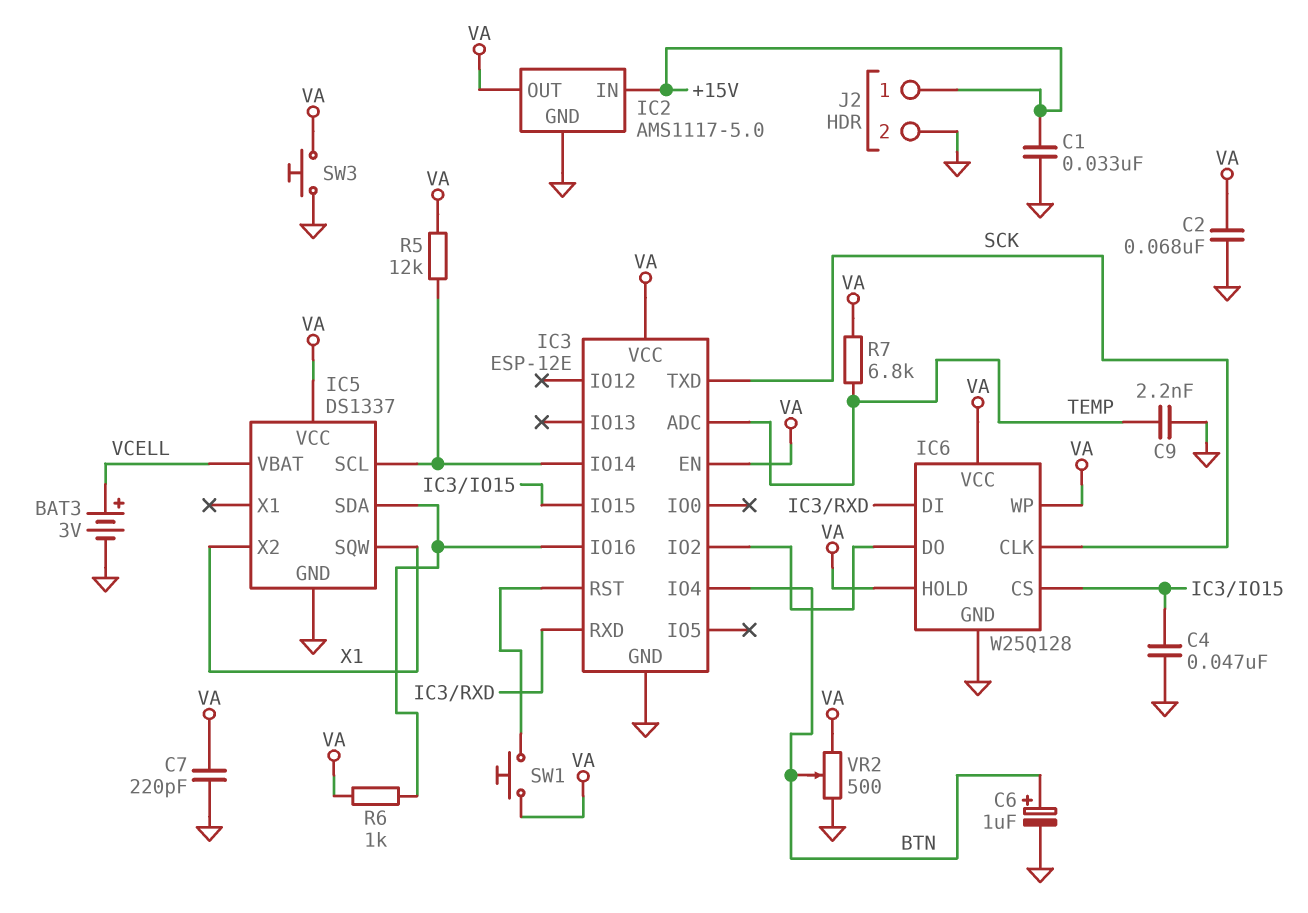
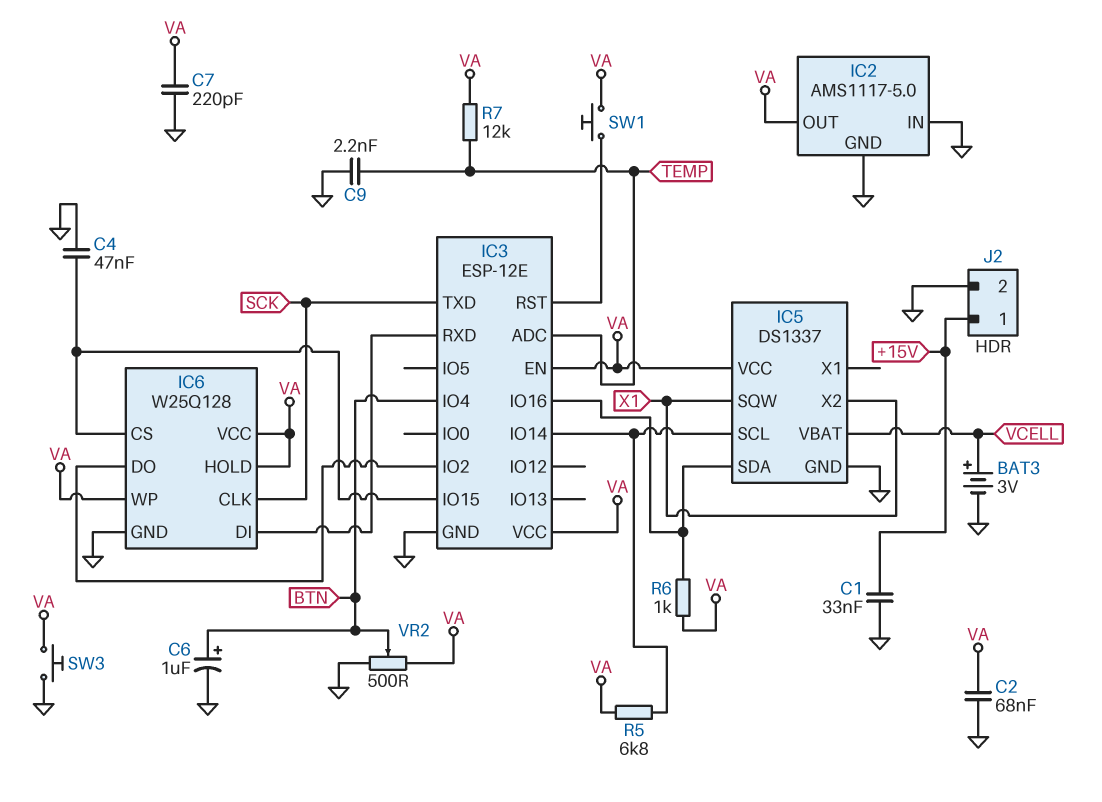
IC2 pin IN: +15V -> GND
R5: 12k (IC3/IO14, VA) -> 6.8k (IC3/IO14, VA)
R7: 6.8k (TEMP, VA) -> 12k (TEMP, VA)

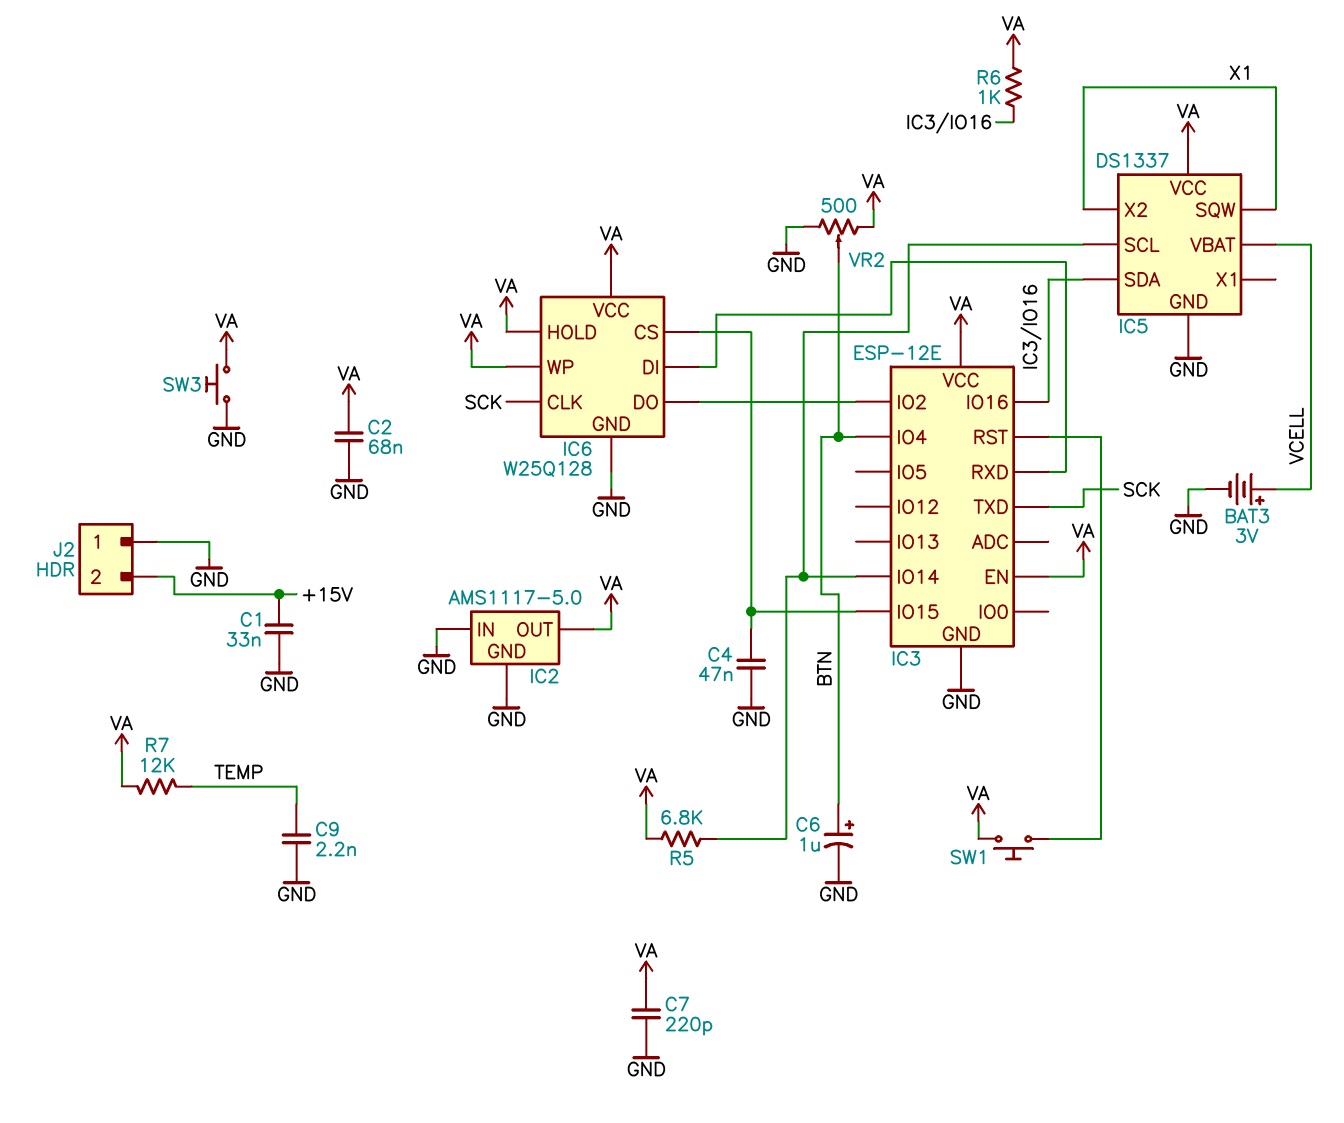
IC3 pin ADC: TEMP -> none
J2 pin 1: +15V -> GND
J2 pin 2: GND -> +15V

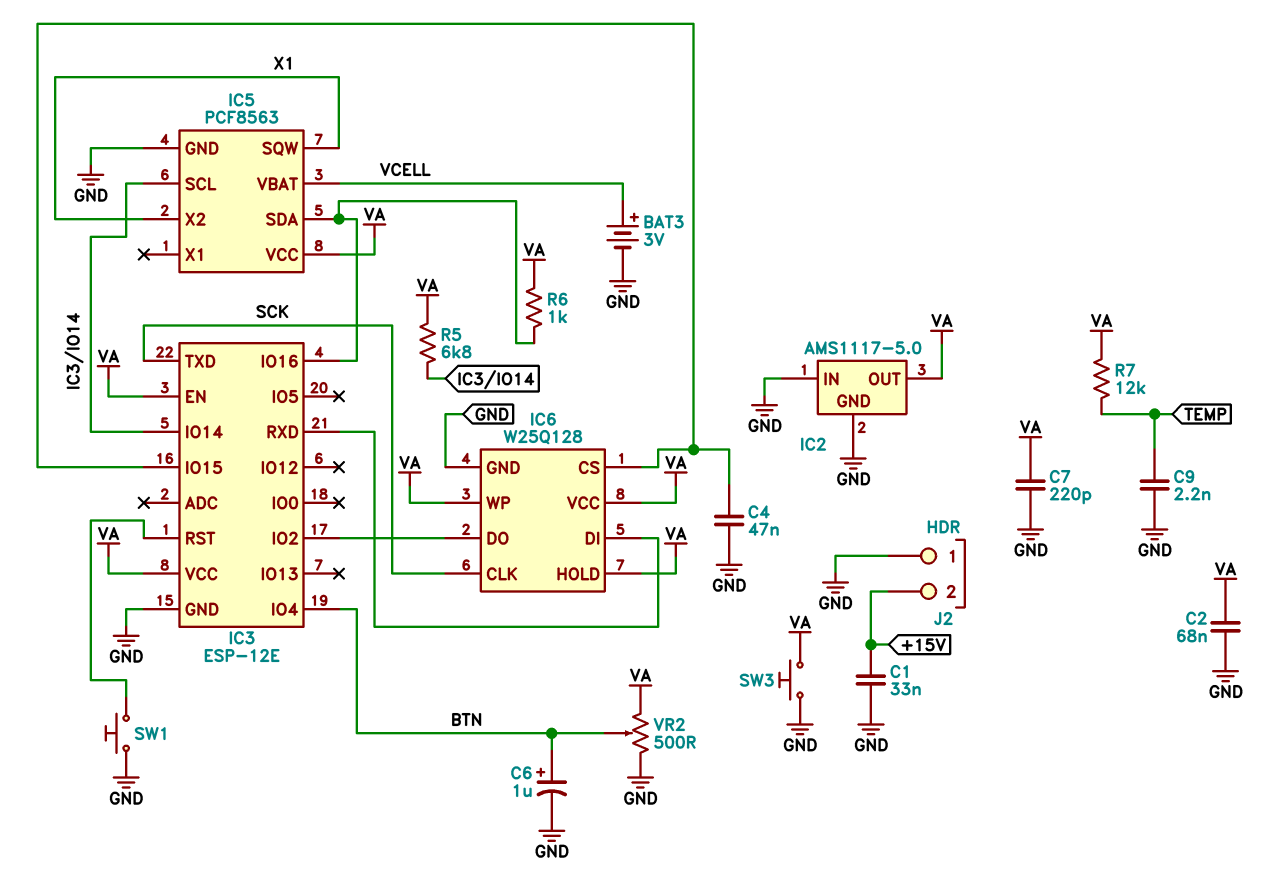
IC5: DS1337 -> PCF8563
SW1: button (IC3/RST, VA) -> button (GND, IC3/RST)

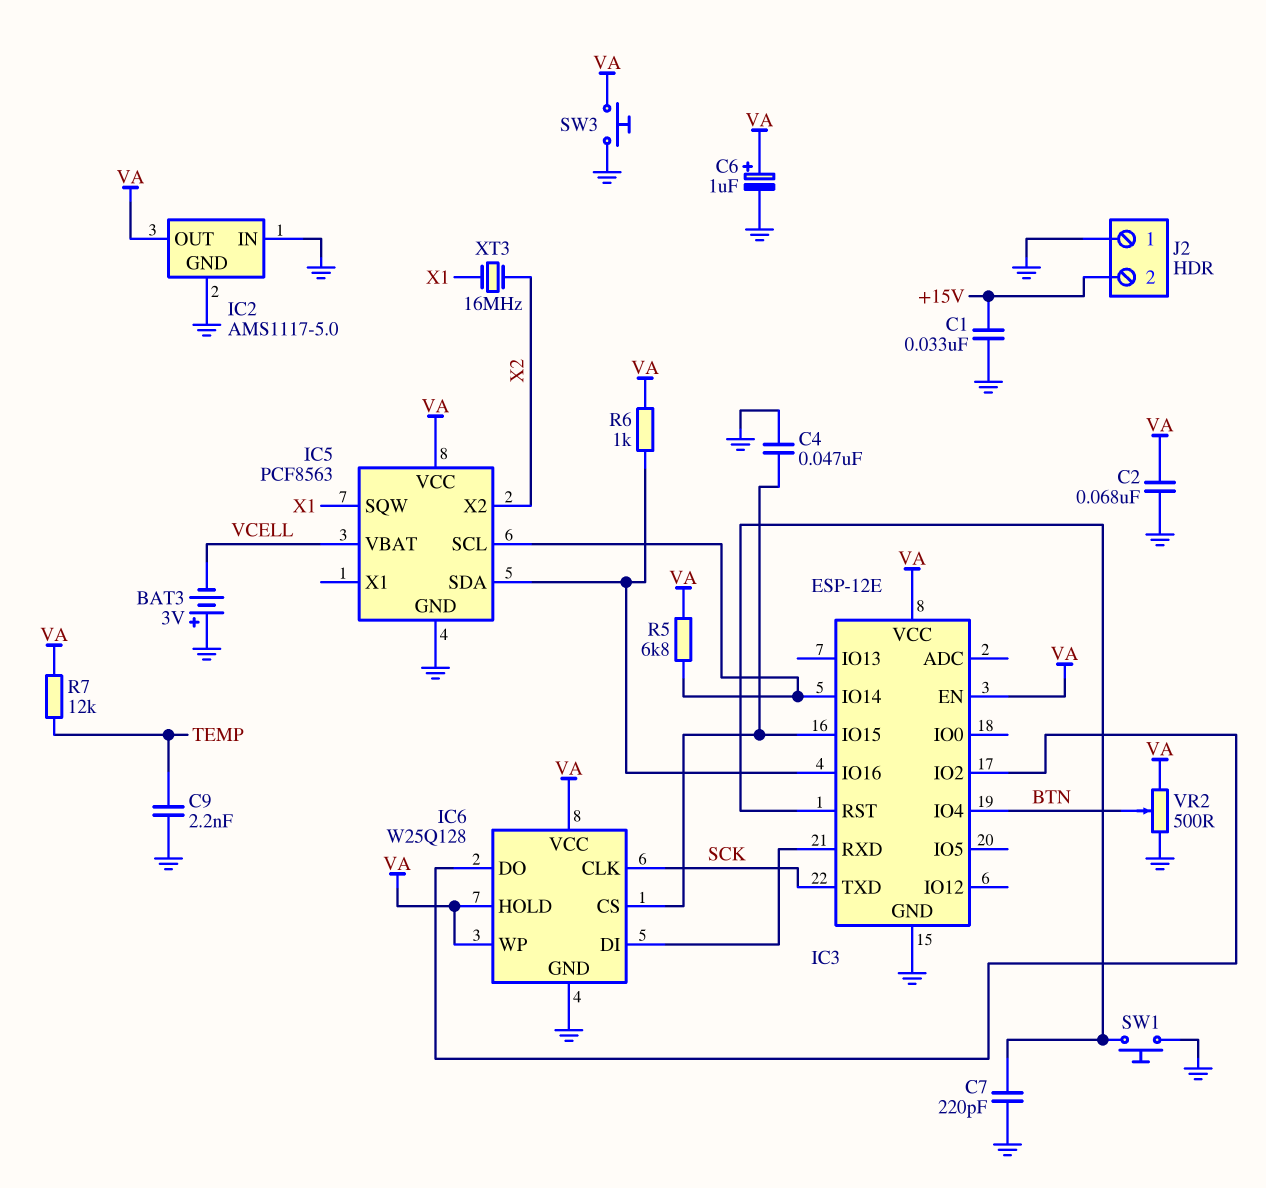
BAT3: 3V (plus VCELL, minus GND) -> 3V (plus GND, minus VCELL)
C6: 1uF (plus BTN, minus GND) -> 1uF (plus VA, minus GND)
C7: 220pF (GND, VA) -> 220pF (GND, IC3/RST)
IC5 pin X2: X1 -> X2
XT3: none -> 16MHz (X1, X2)

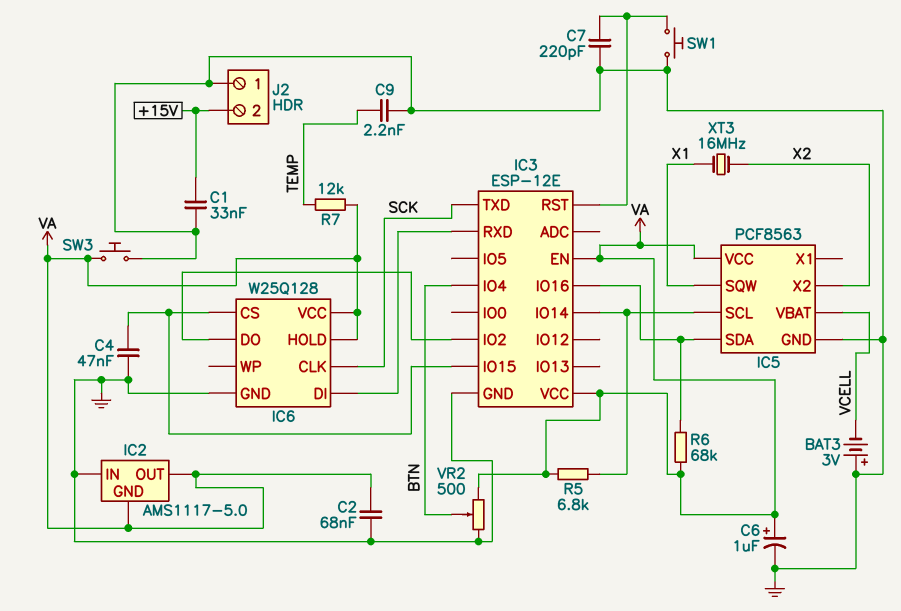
IC2 pin GND: GND -> VA
IC6 pin WP: VA -> none
R6: 1k (IC3/IO16, VA) -> 68k (IC3/IO16, VA)

